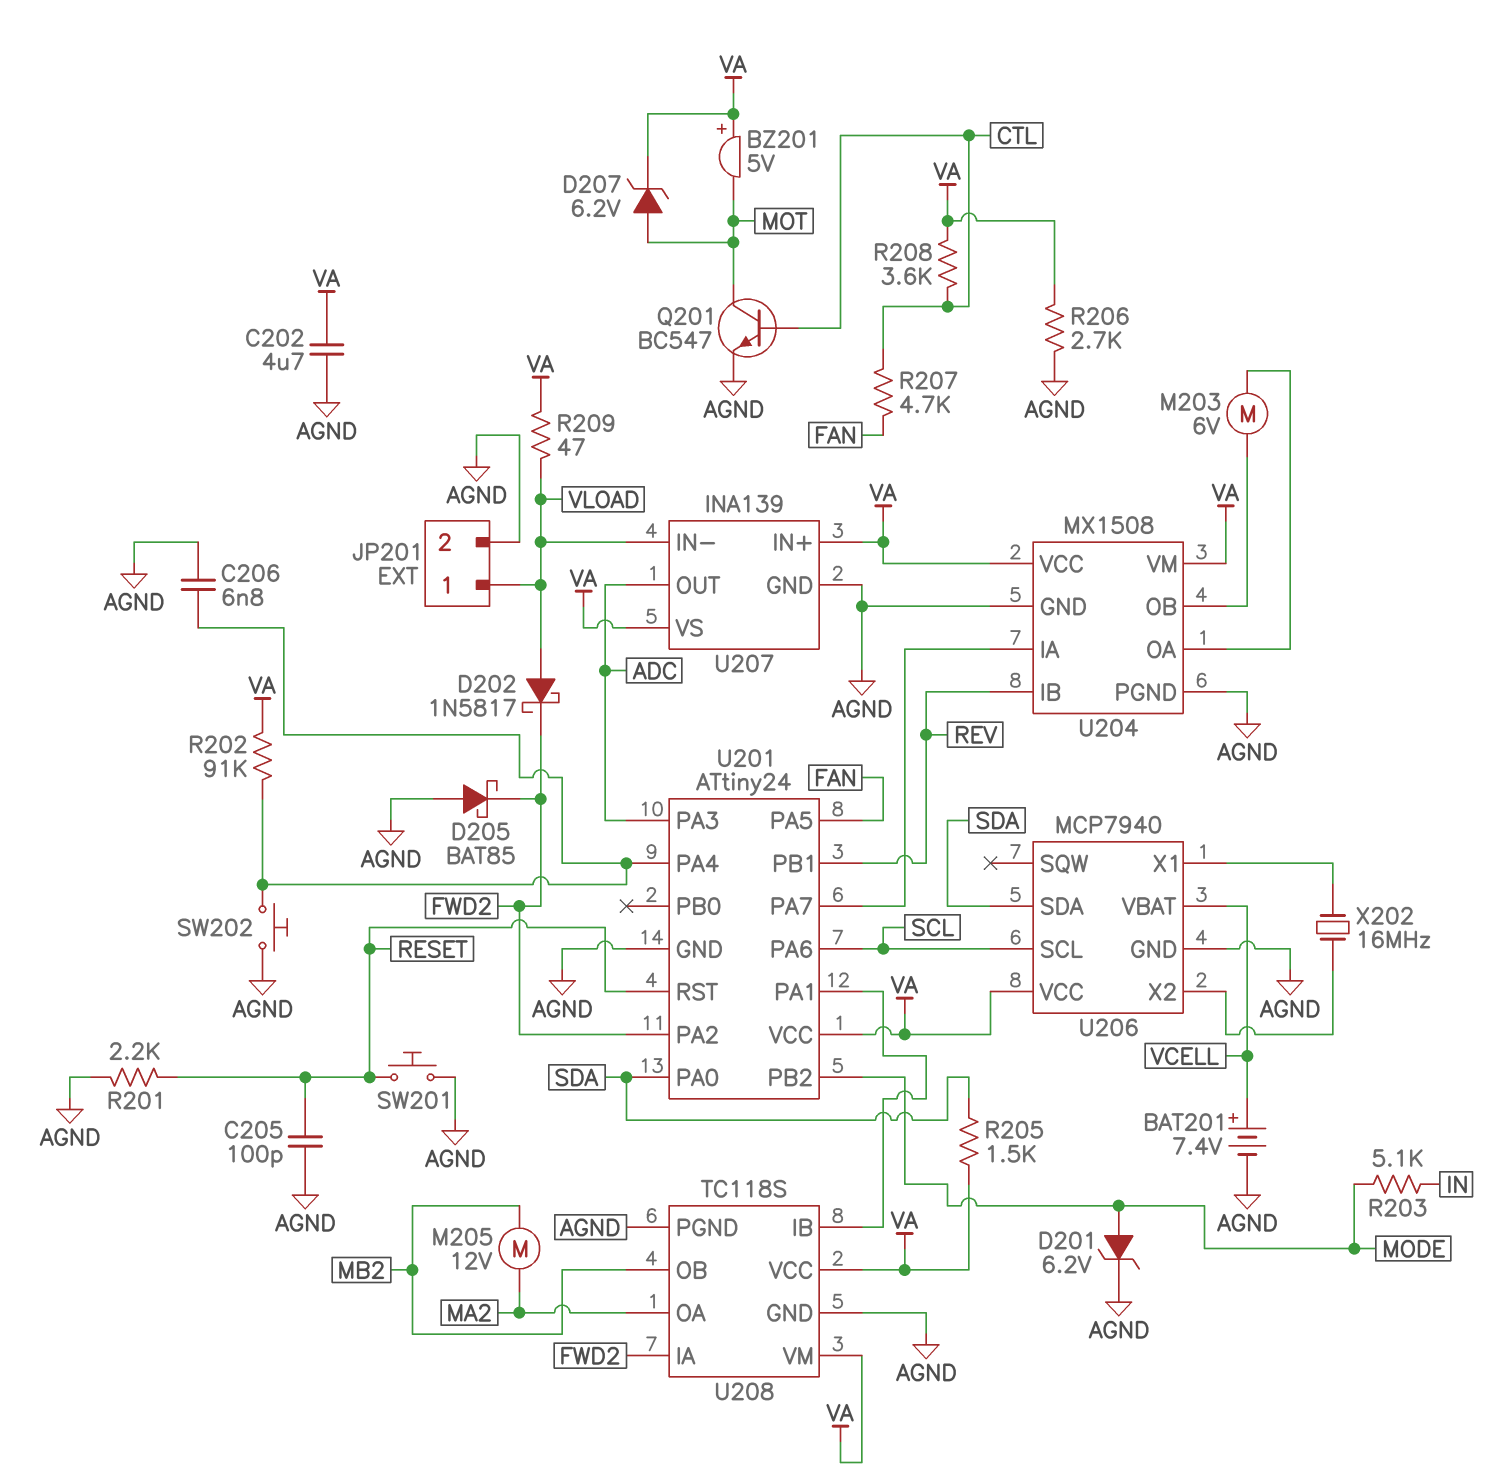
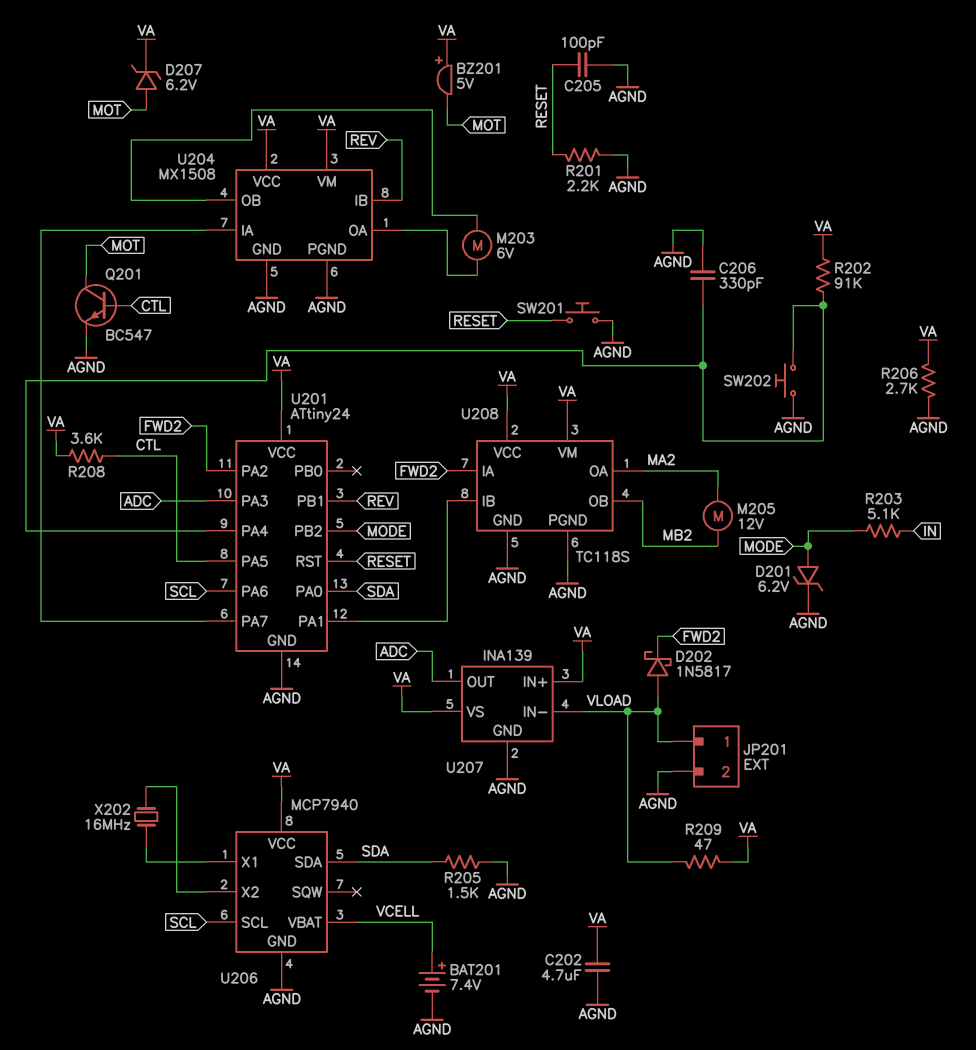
C206: 6.8nF (AGND, U201/PA4) -> 330pF (AGND, U201/PA4)
D205: schottky BAT85 (A AGND, K FWD2) -> none
R205: 1.5k (SDA, VA) -> 1.5k (AGND, SDA)
R207: 4.7k (CTL, FAN) -> none
U201 pin PA5: FAN -> CTL

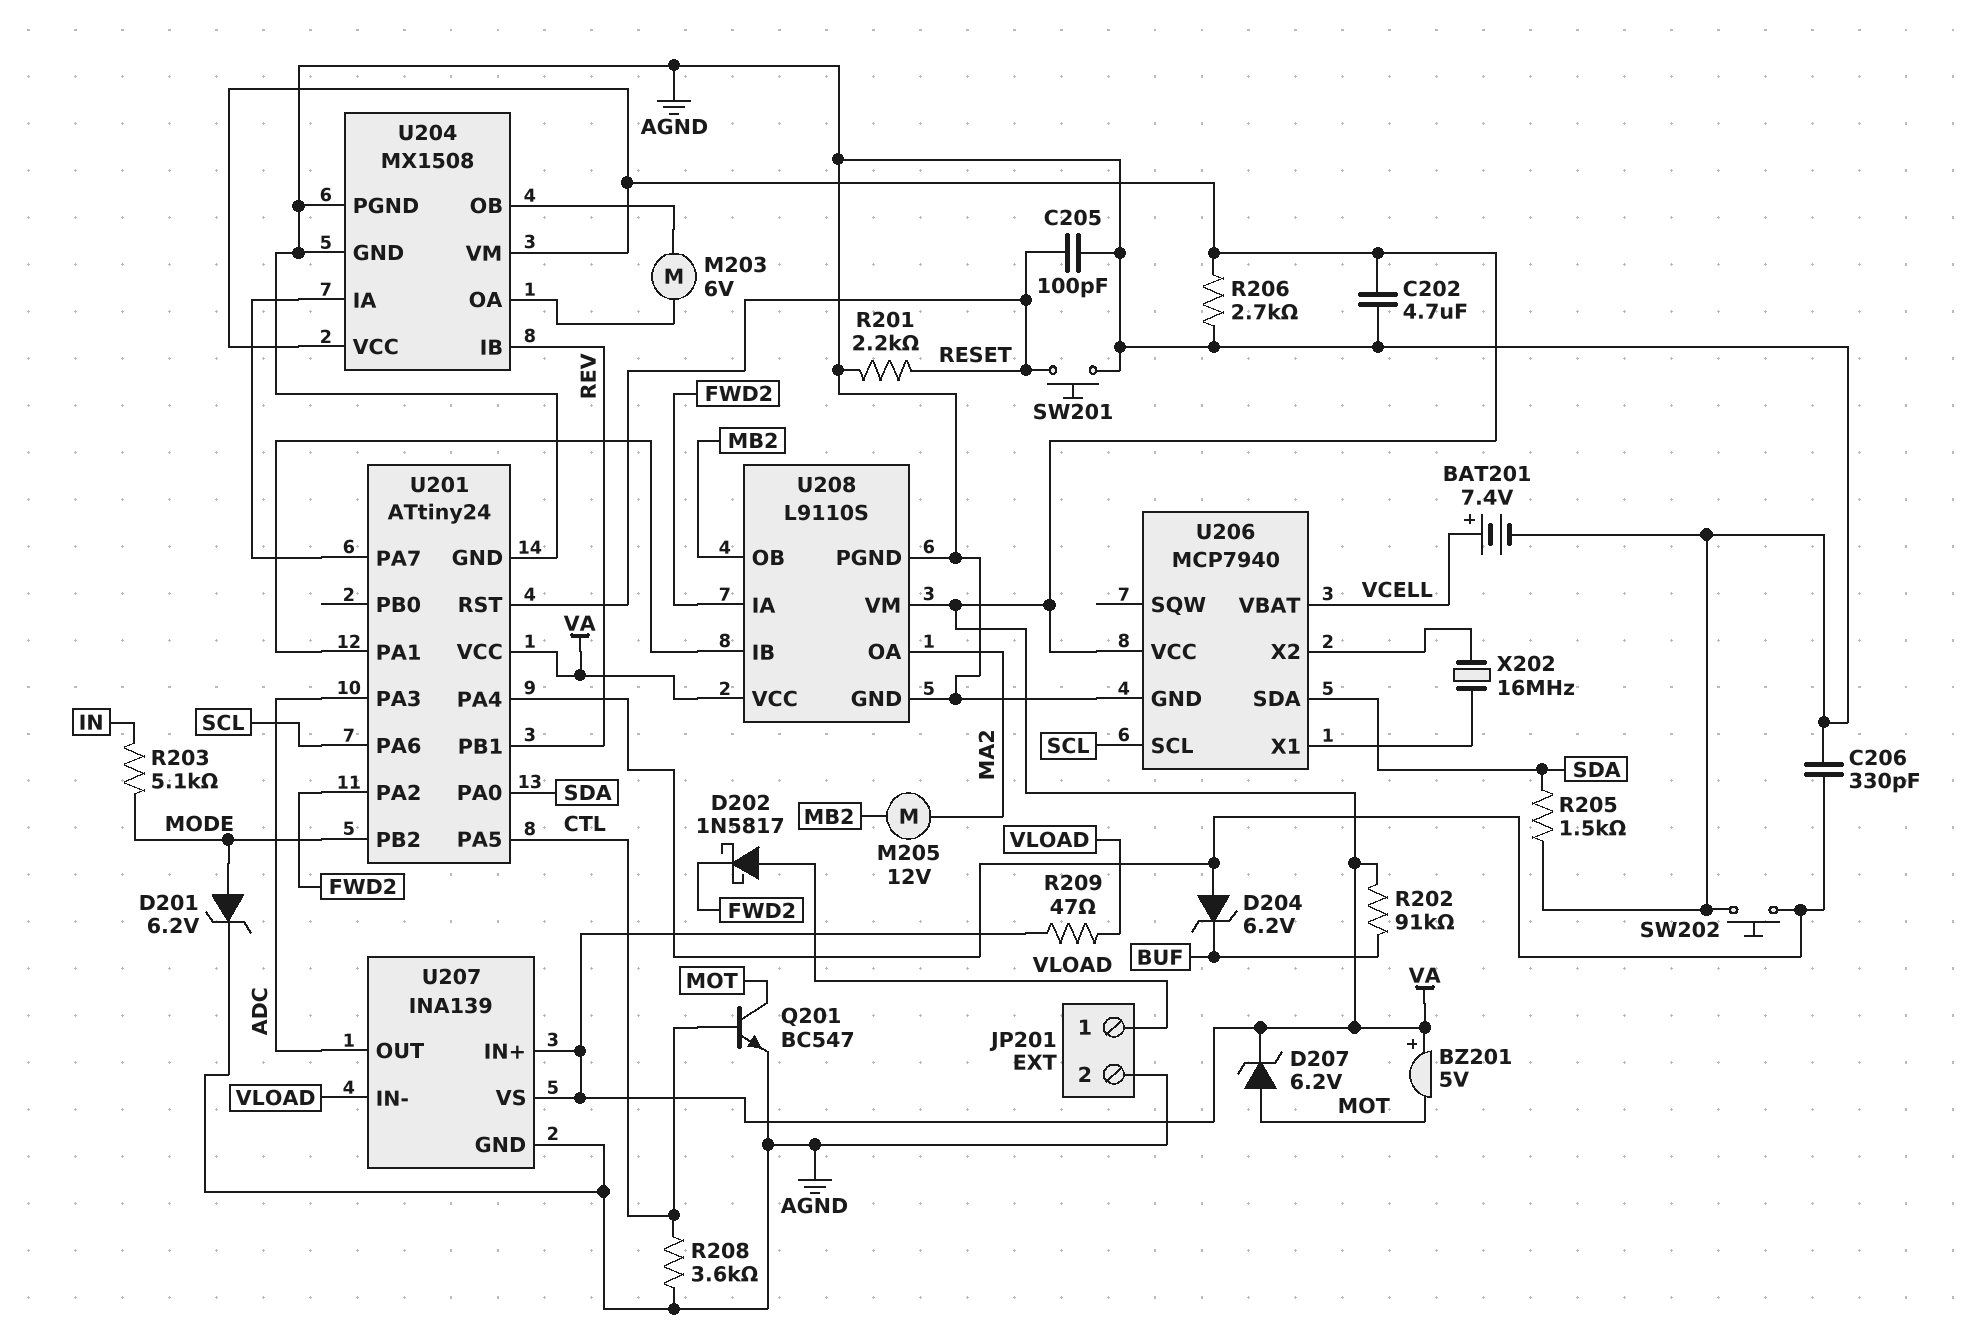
D204: none -> zener 6.2V (A U201/PA4, K BUF)
R202: 91k (U201/PA4, VA) -> 91k (BUF, VA)
R208: 3.6k (CTL, VA) -> 3.6k (AGND, CTL)
U208: TC118S -> L9110S

